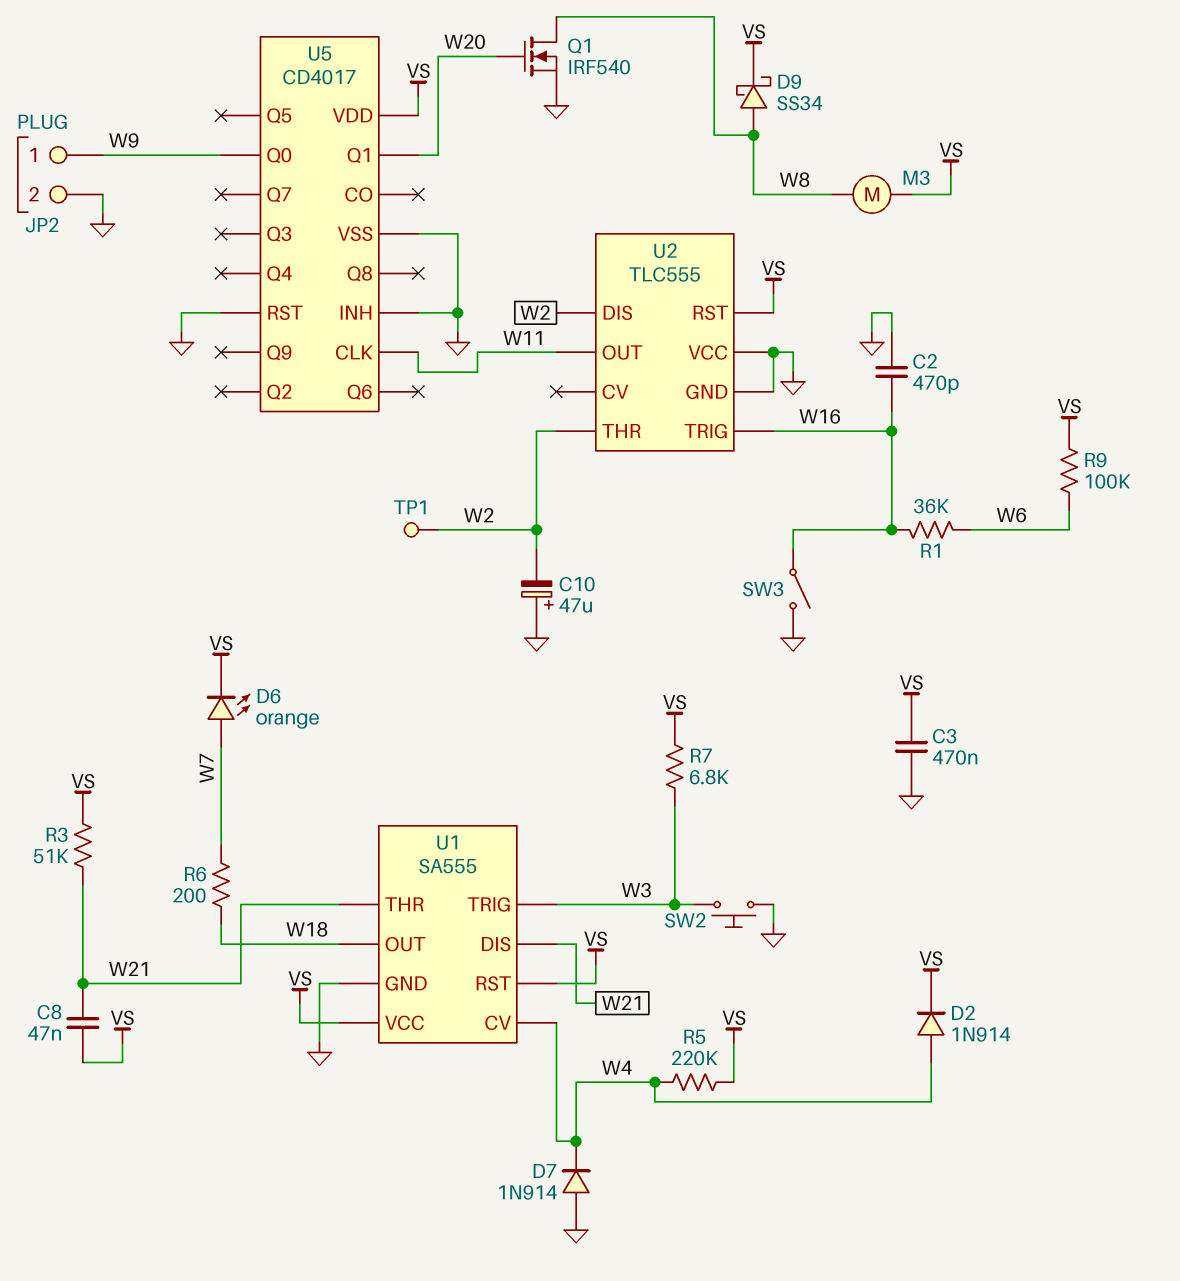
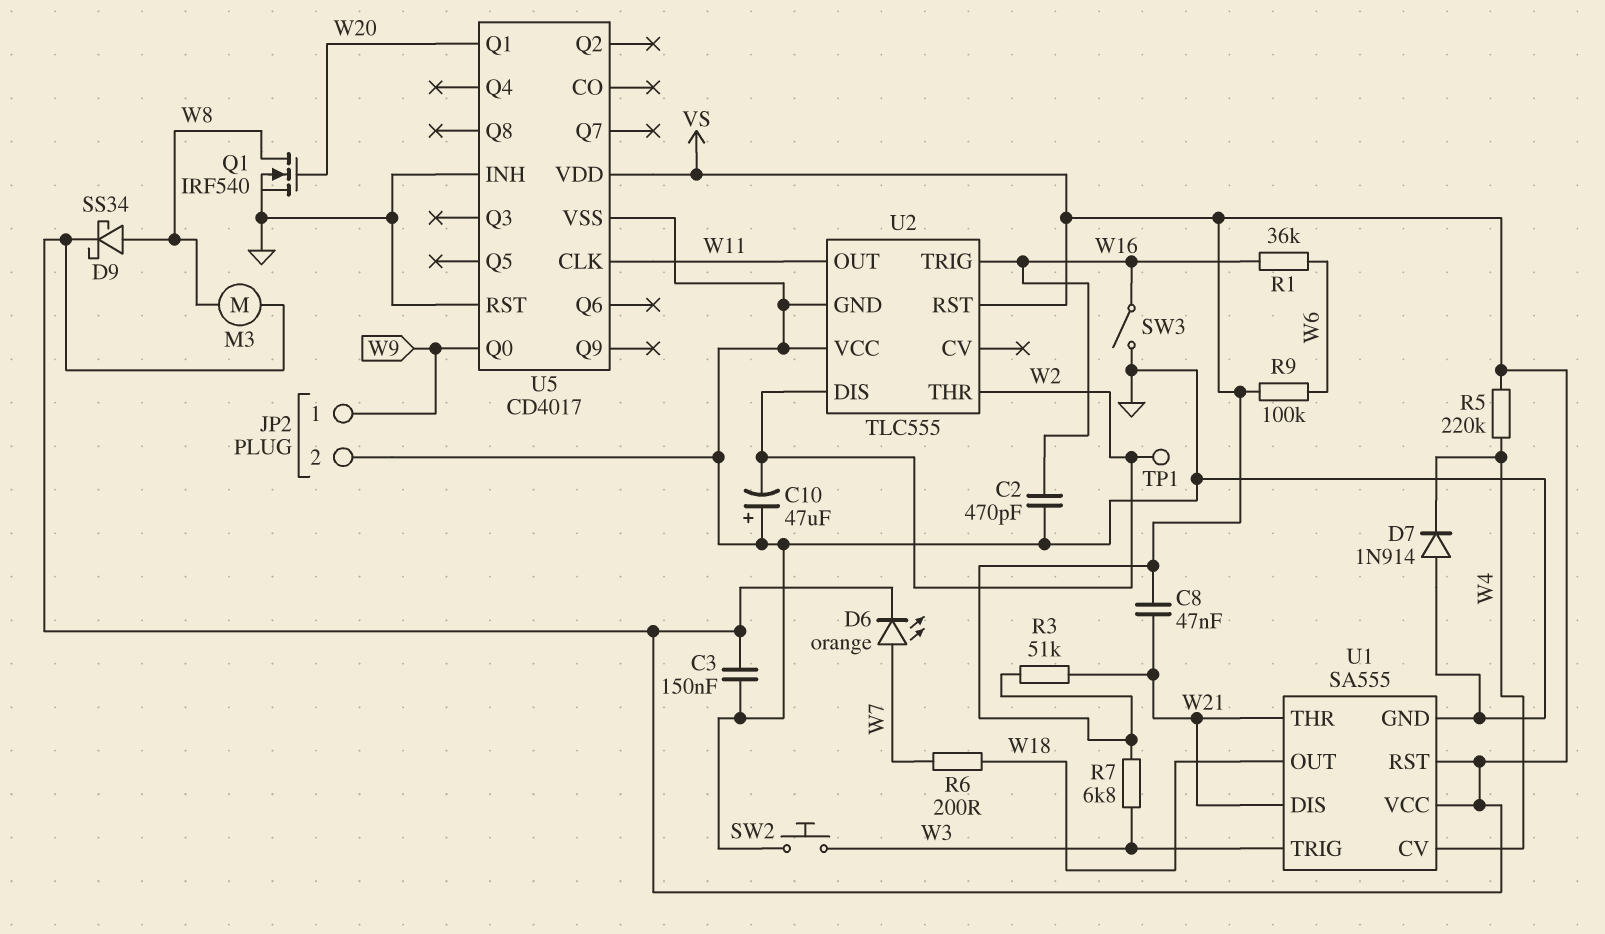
C3: 470nF (GND, VS) -> 150nF (GND, VS)
D2: diode 1N914 (A W4, K VS) -> none

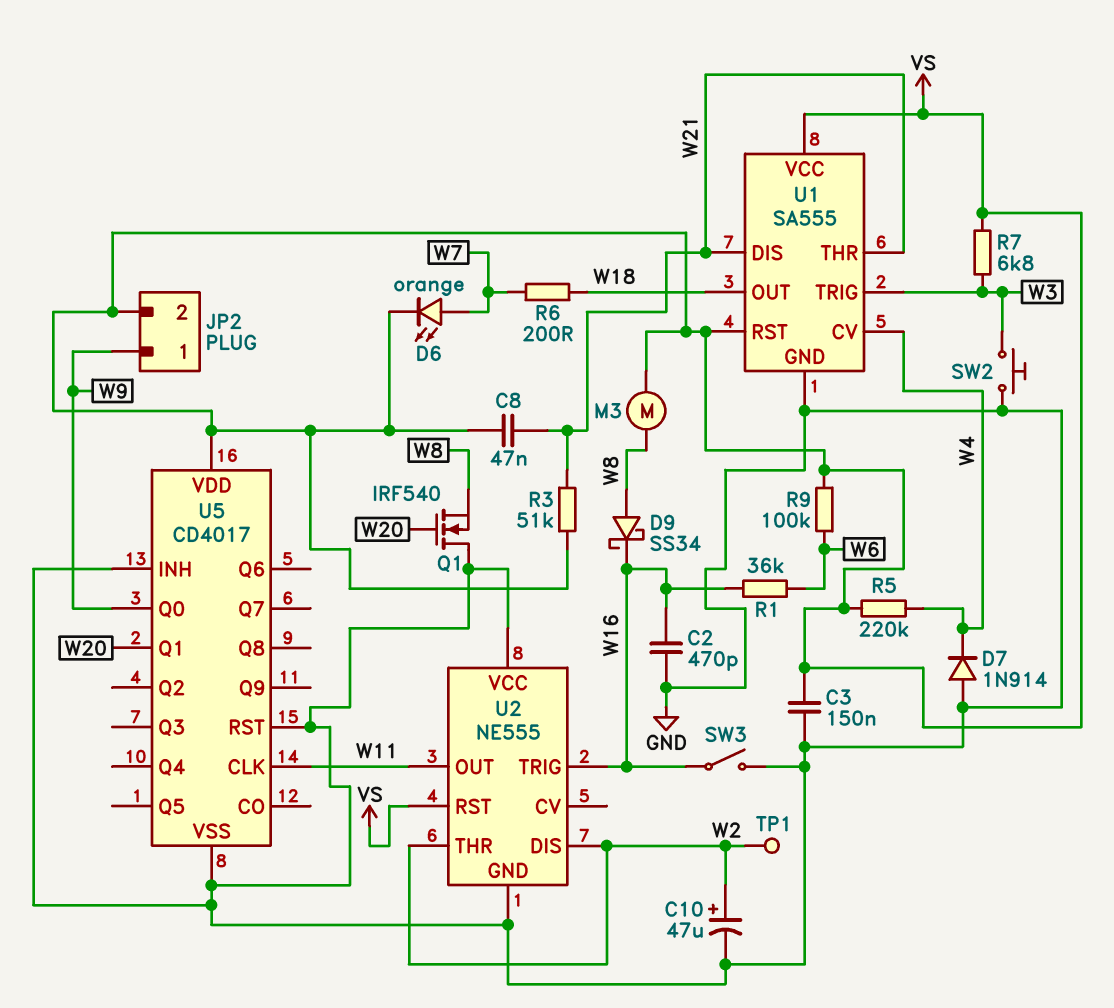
C10: 47uF (plus GND, minus W2) -> 47uF (plus W2, minus GND)
D9: schottky SS34 (A W8, K VS) -> schottky SS34 (A W8, K W16)
JP2 pin 2: GND -> VS
Q1: NMOS IRF540 (G W20, D W8, S GND) -> NMOS IRF540 (G W20, D GND, S W8)
U2: TLC555 -> NE555

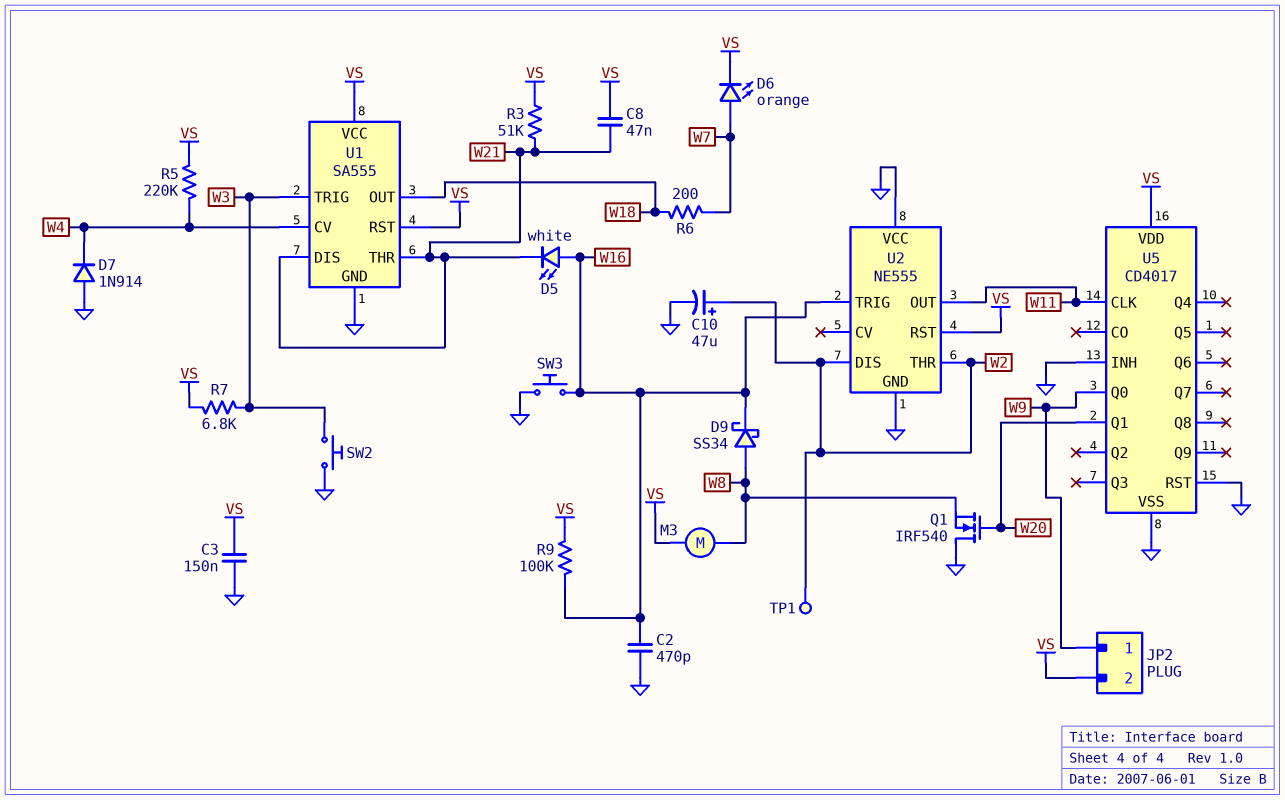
D5: none -> LED white (A W16, K W21)
R1: 36k (W6, W16) -> none
R9: 100k (VS, W6) -> 100k (VS, W16)
SW3: switch (GND, W16) -> button (GND, W16)

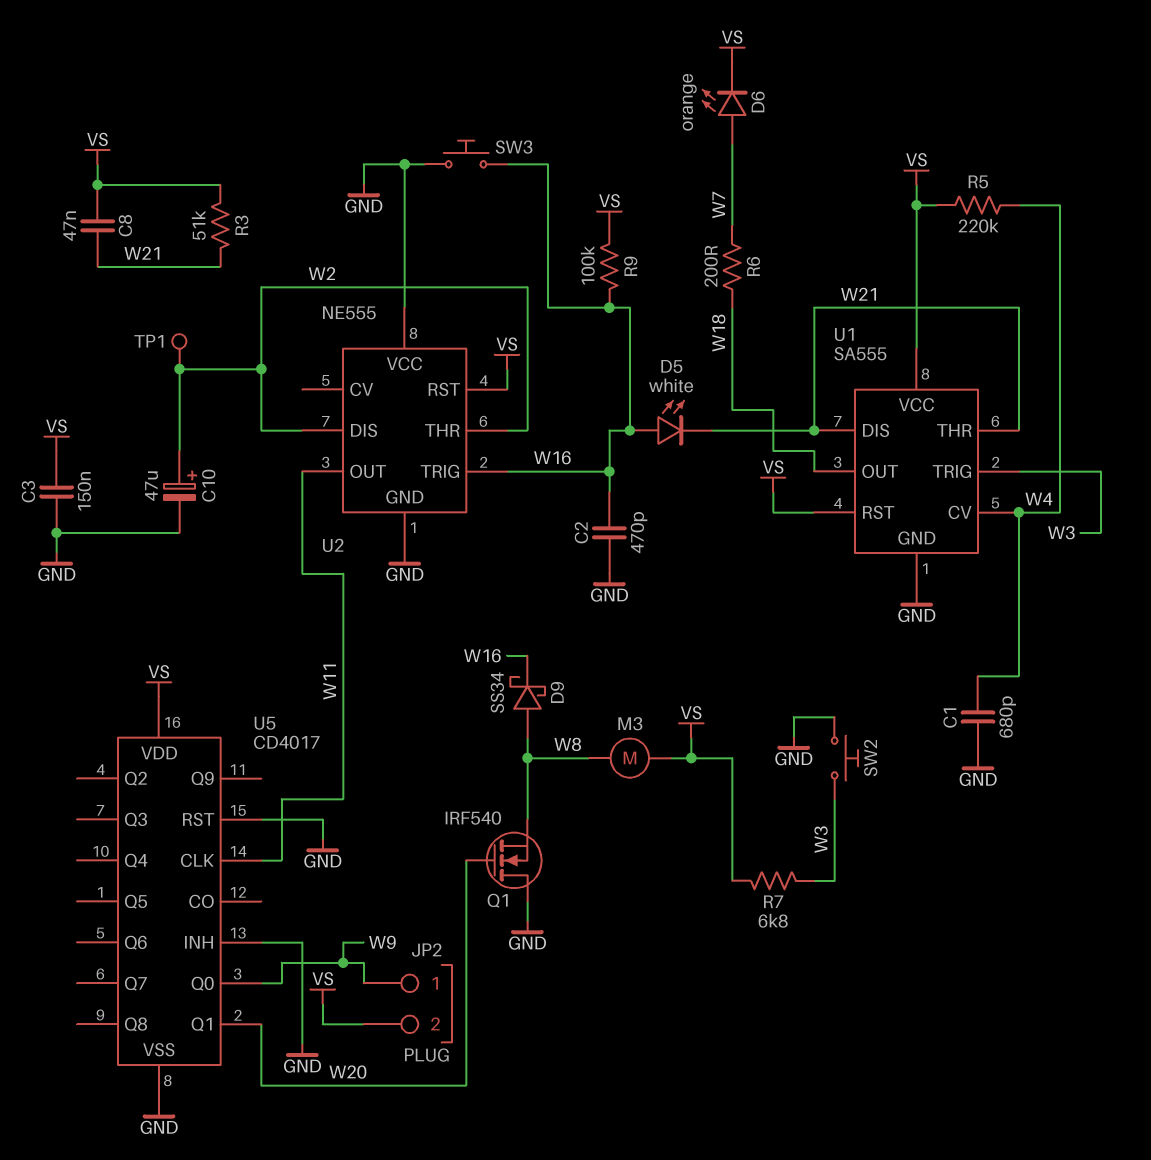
C1: none -> 680pF (GND, W4)
D7: diode 1N914 (A GND, K W4) -> none

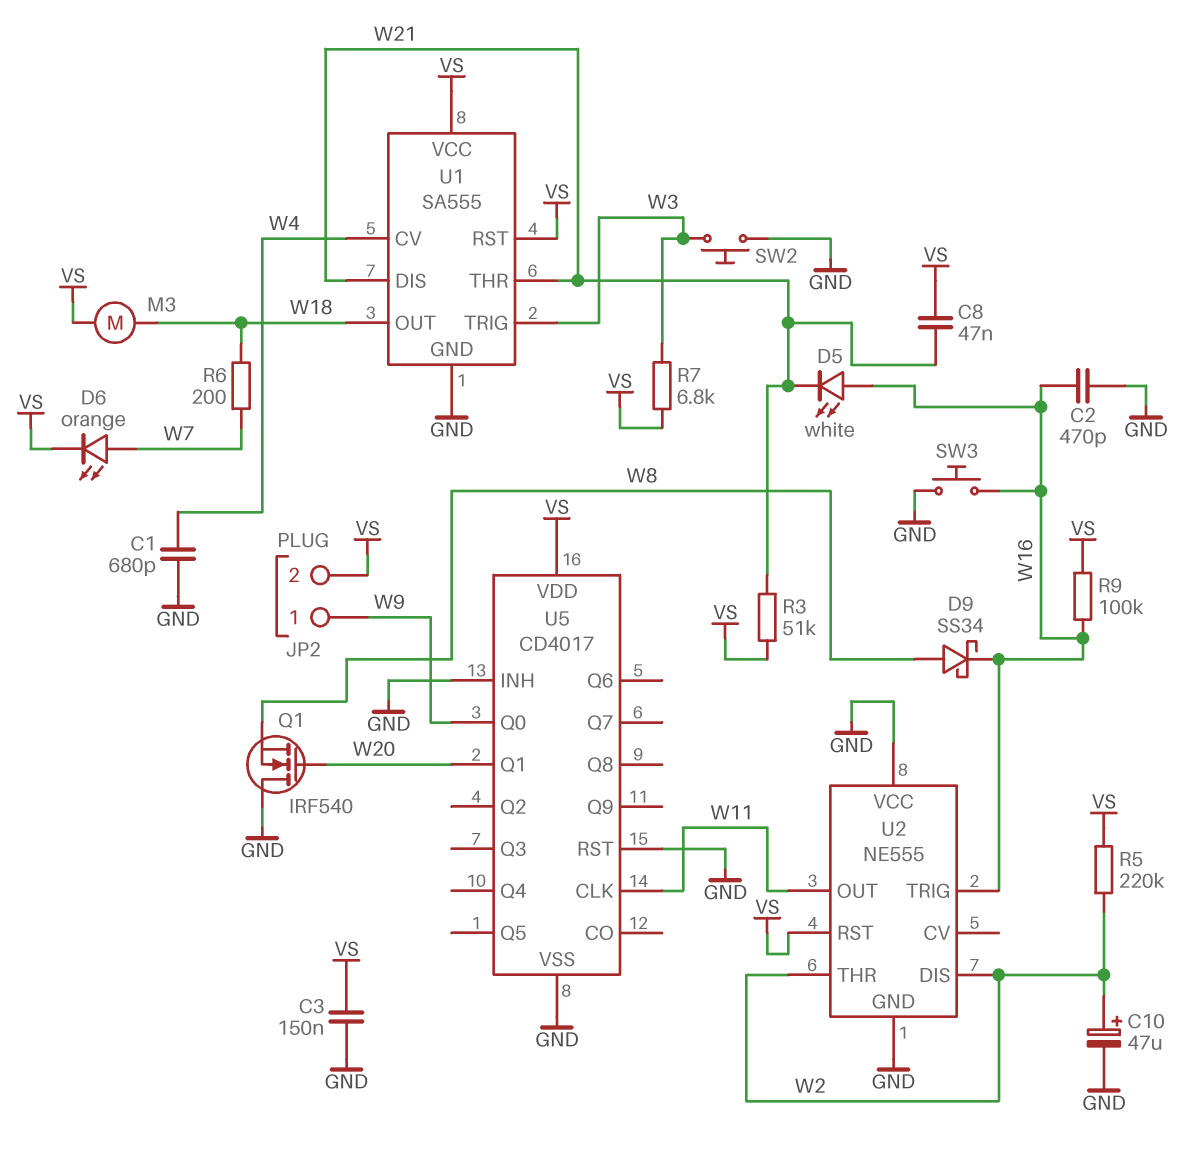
M3: motor (VS, W8) -> motor (VS, W18)
R5: 220k (VS, W4) -> 220k (VS, W2)
TP1: test point (W2) -> none

